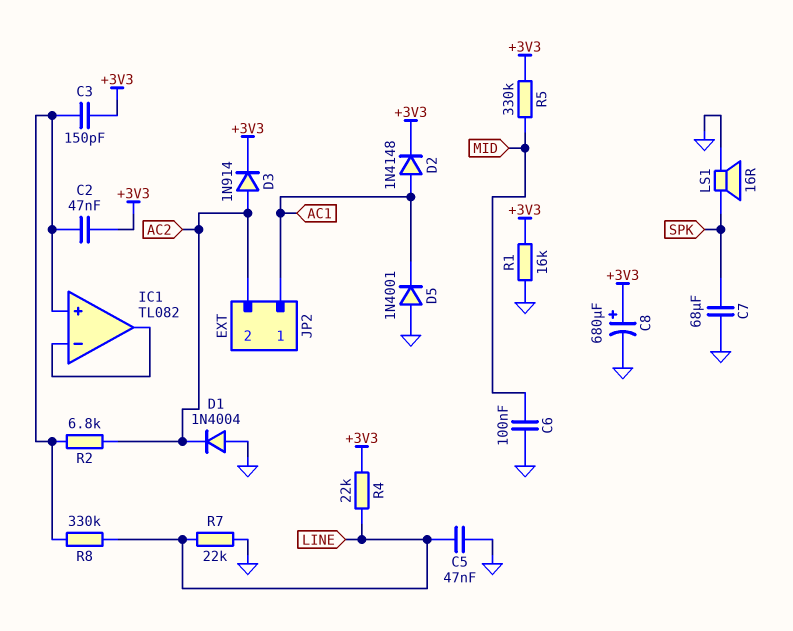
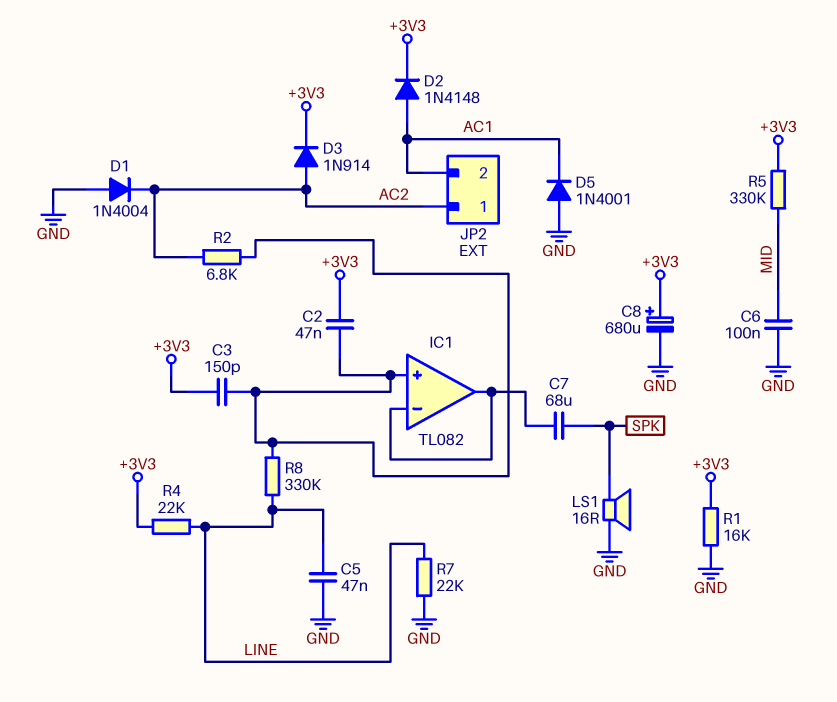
C7: 68uF (GND, SPK) -> 68uF (IC1/in-, SPK)
JP2 pin 1: AC1 -> AC2
JP2 pin 2: AC2 -> AC1

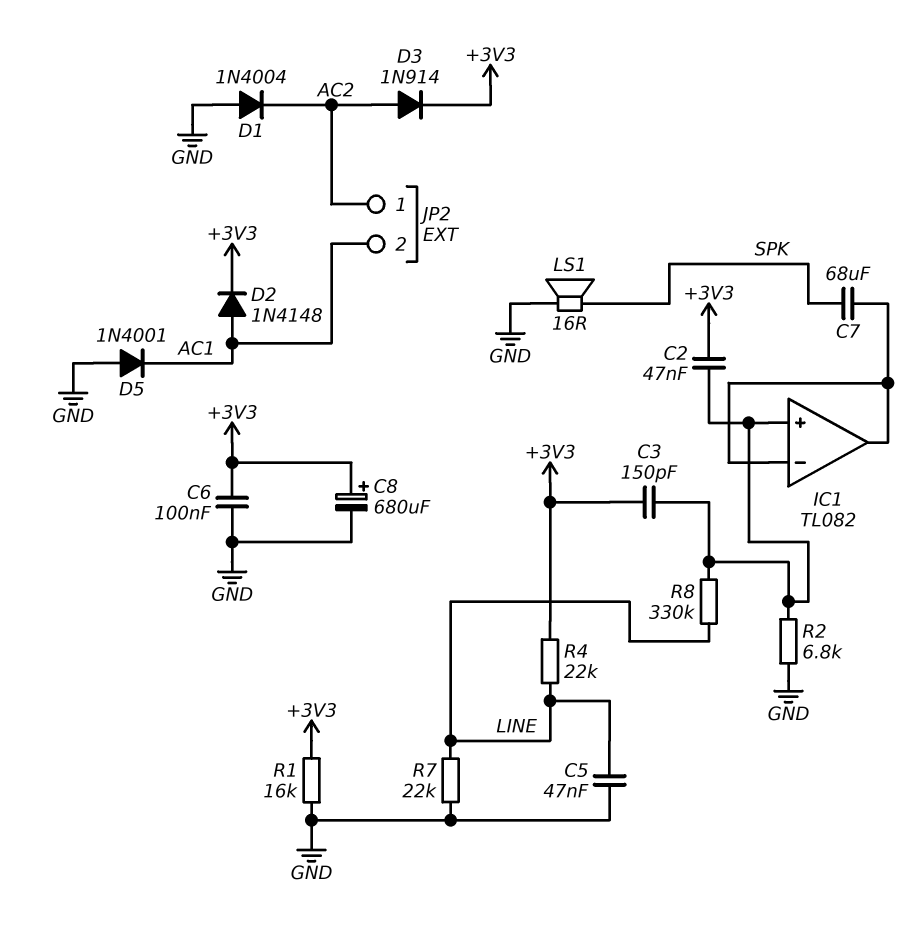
C6: 100nF (GND, MID) -> 100nF (+3V3, GND)
R2: 6.8k (AC2, IC1/in+) -> 6.8k (GND, IC1/in+)
R5: 330k (+3V3, MID) -> none

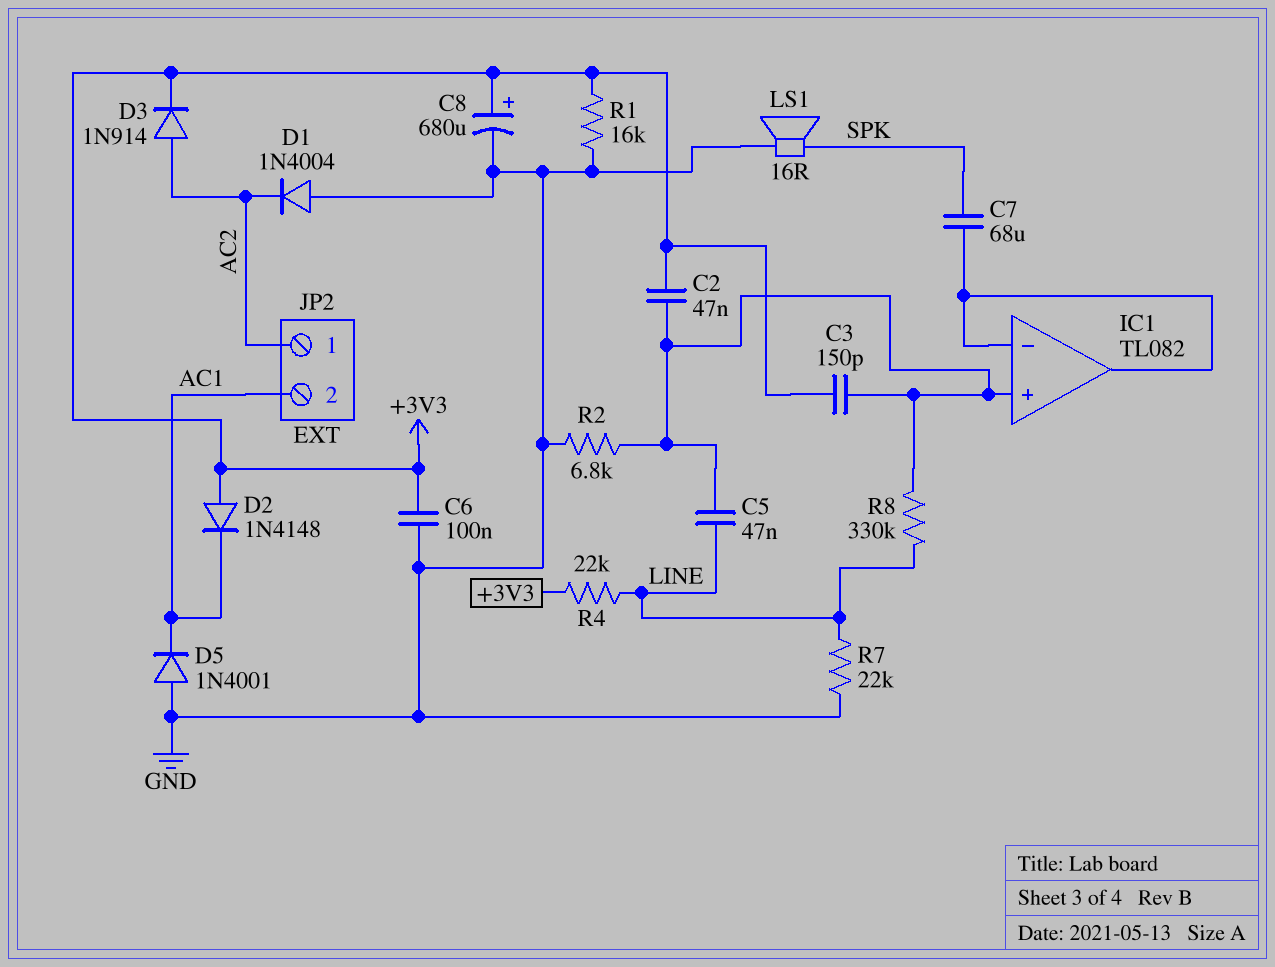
C5: 47nF (GND, LINE) -> 47nF (IC1/in+, LINE)
D2: diode 1N4148 (A AC1, K +3V3) -> diode 1N4148 (A +3V3, K AC1)

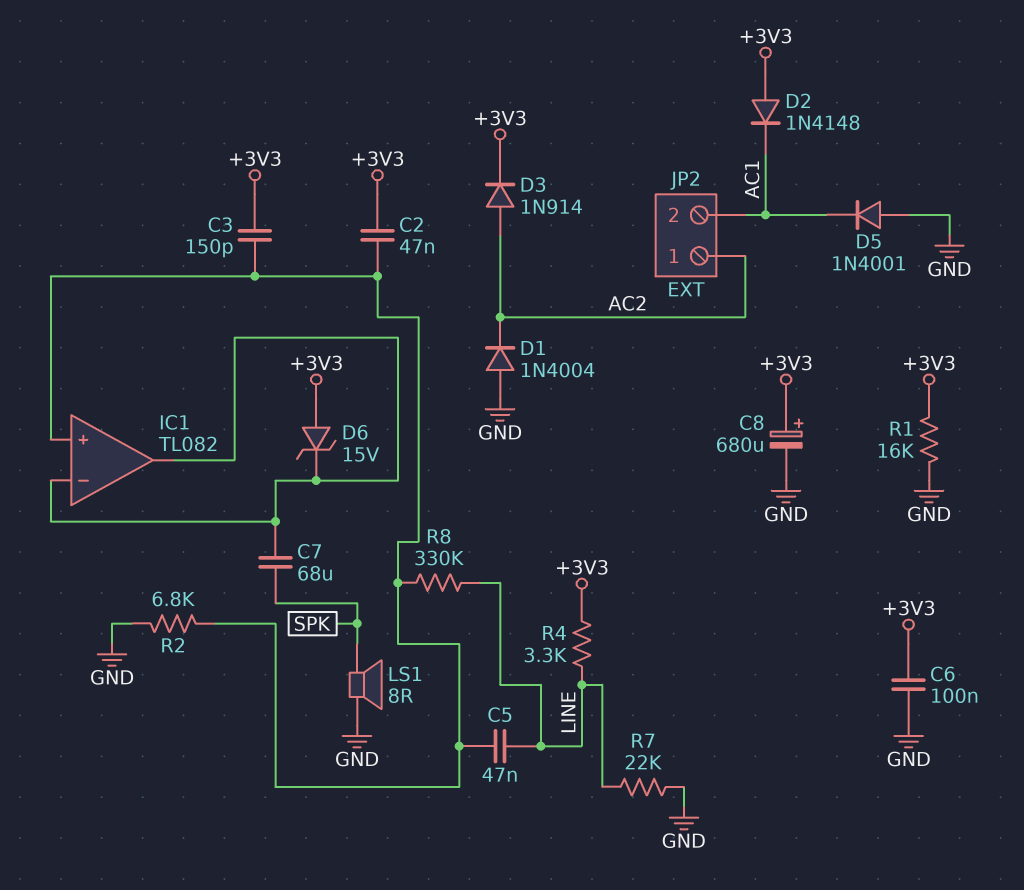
D6: none -> zener 15V (A +3V3, K IC1/in-)
LS1: speaker 16R (GND, SPK) -> speaker 8R (GND, SPK)
R4: 22k (+3V3, LINE) -> 3.3k (+3V3, LINE)

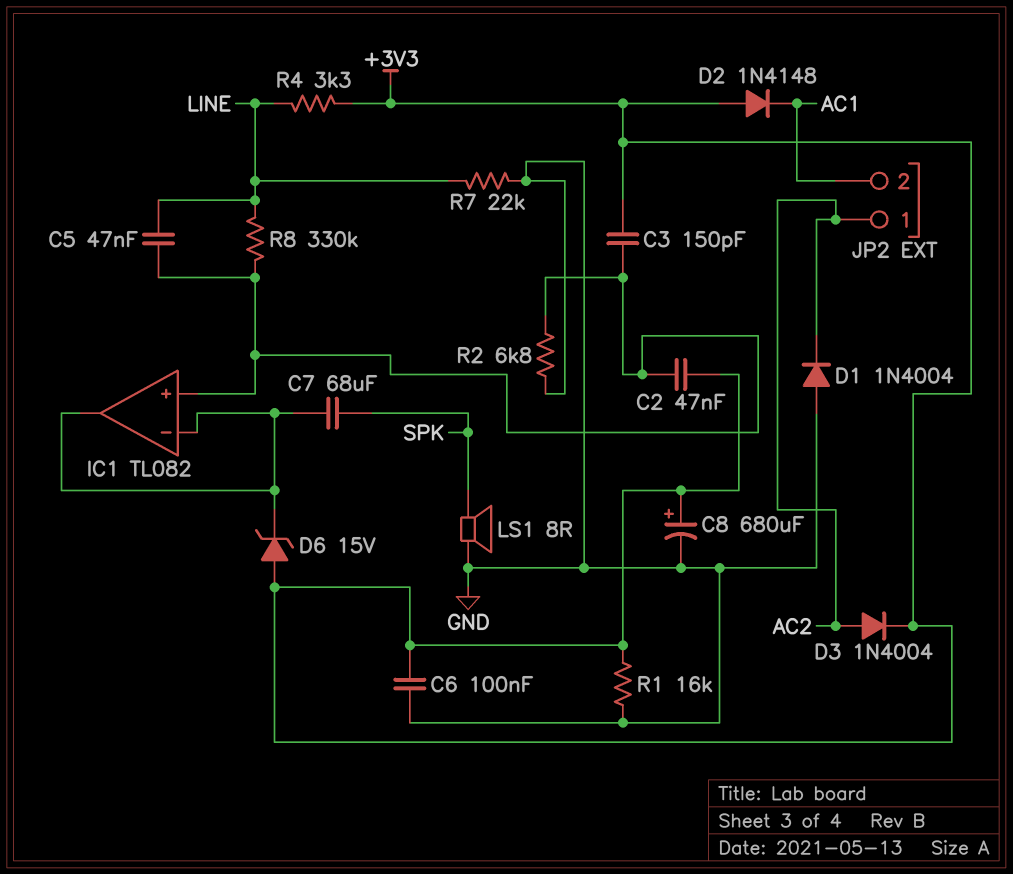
D3: diode 1N914 (A AC2, K +3V3) -> diode 1N4004 (A AC2, K +3V3)
D5: diode 1N4001 (A GND, K AC1) -> none

